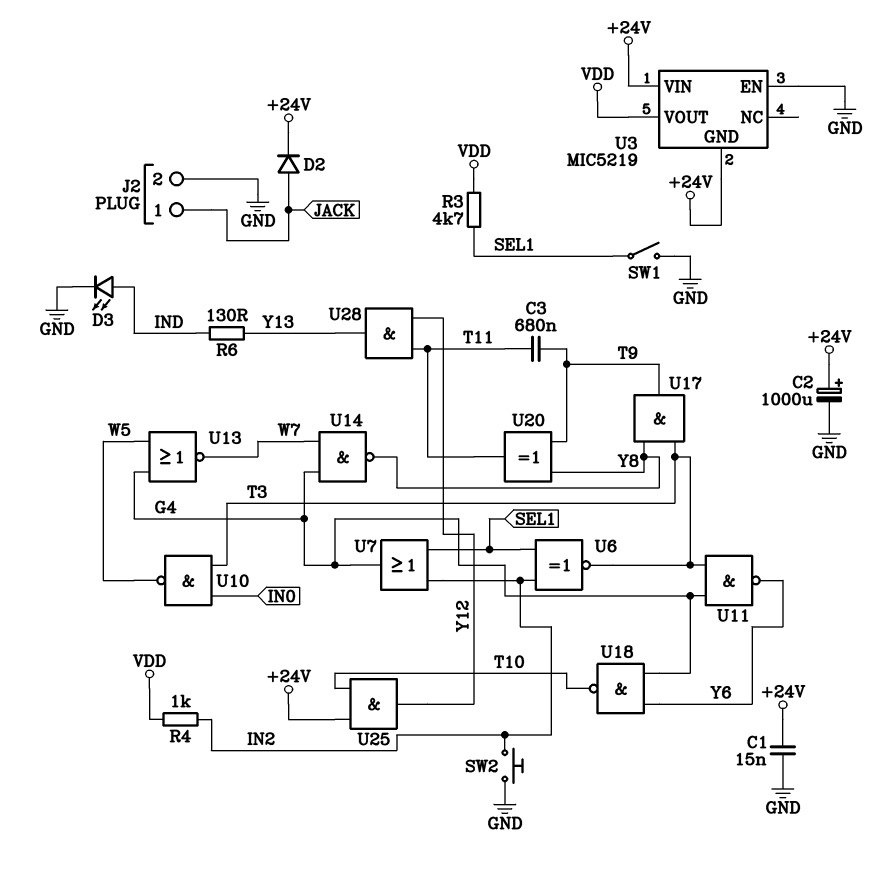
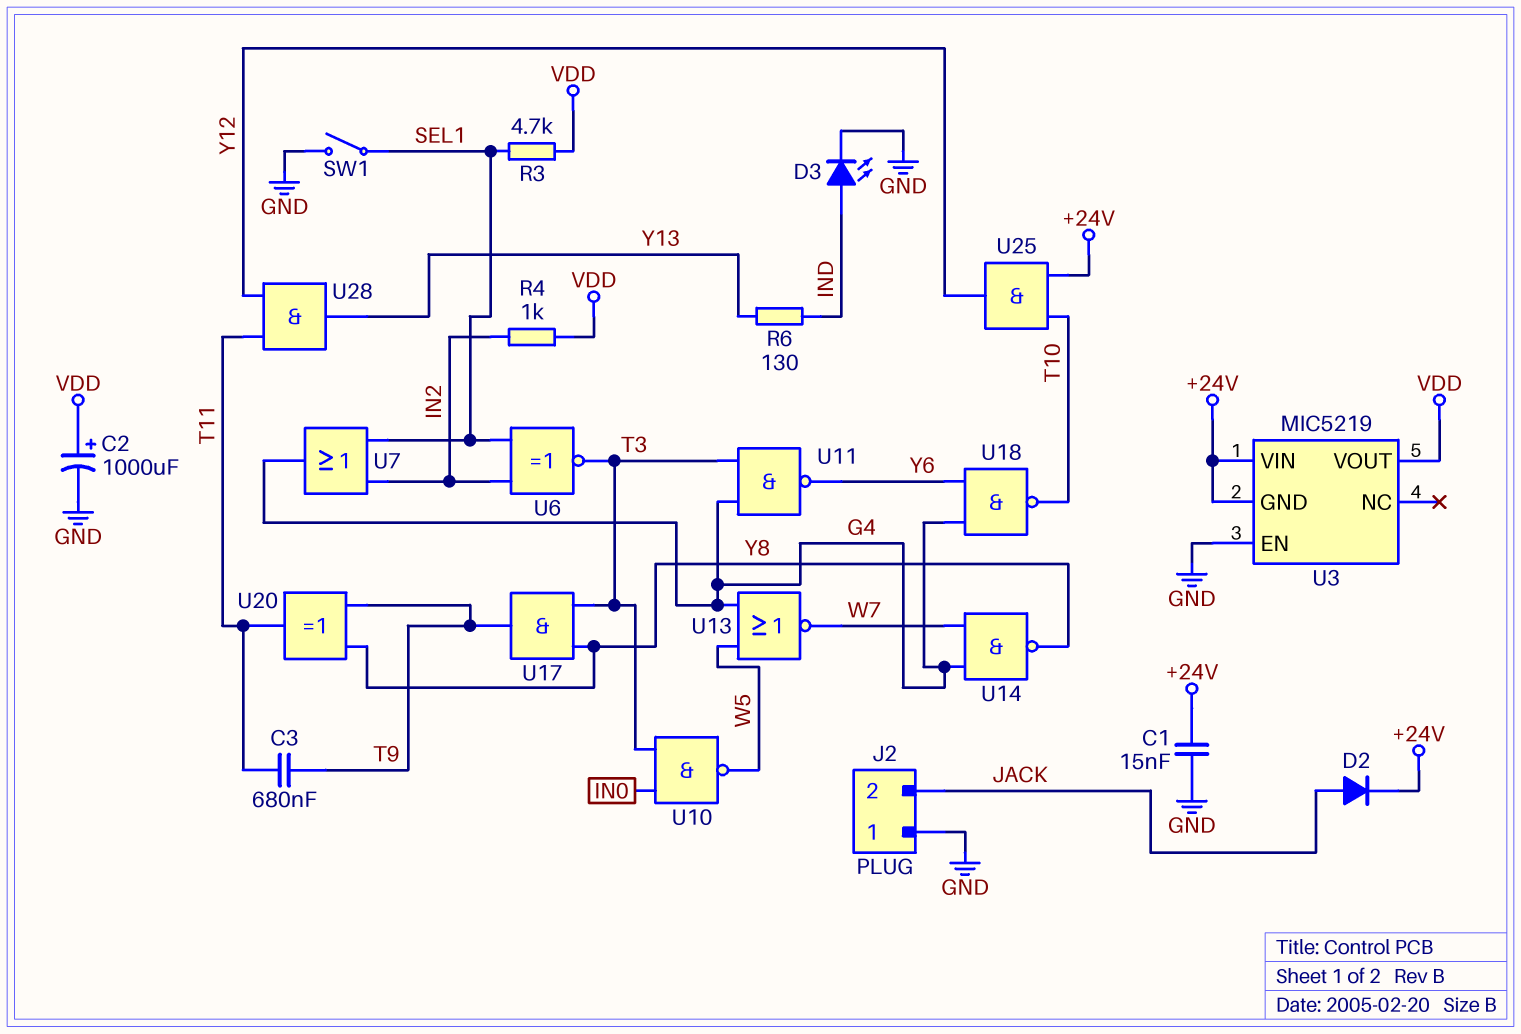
C2: 1000uF (plus +24V, minus GND) -> 1000uF (plus VDD, minus GND)
J2 pin 1: JACK -> GND
J2 pin 2: GND -> JACK
SW2: button (GND, IN2) -> none

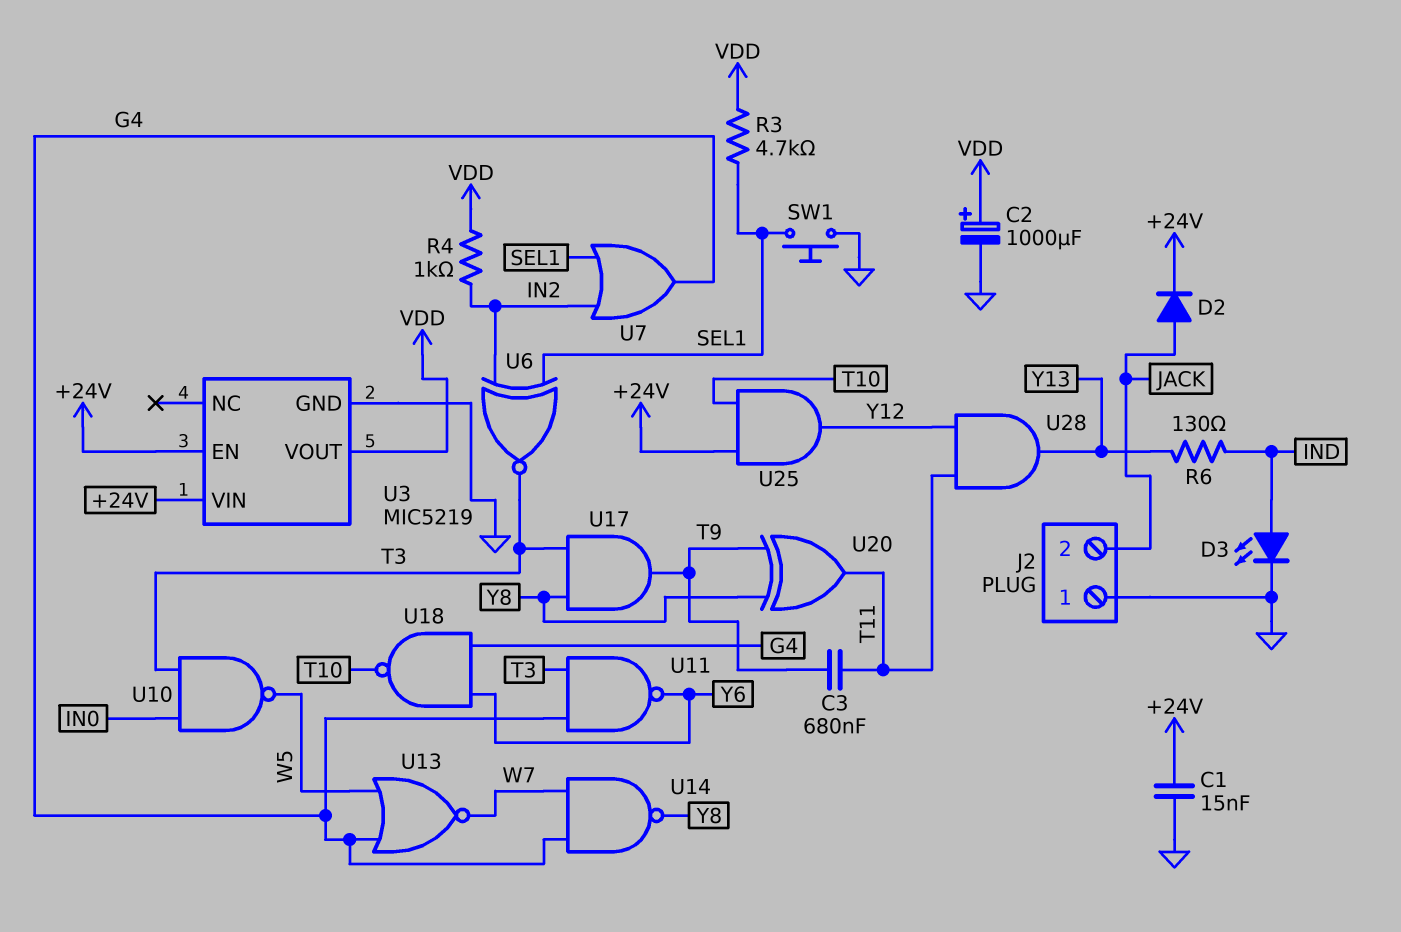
SW1: switch (GND, SEL1) -> button (GND, SEL1)
U3 pin EN: GND -> +24V
U3 pin GND: +24V -> GND

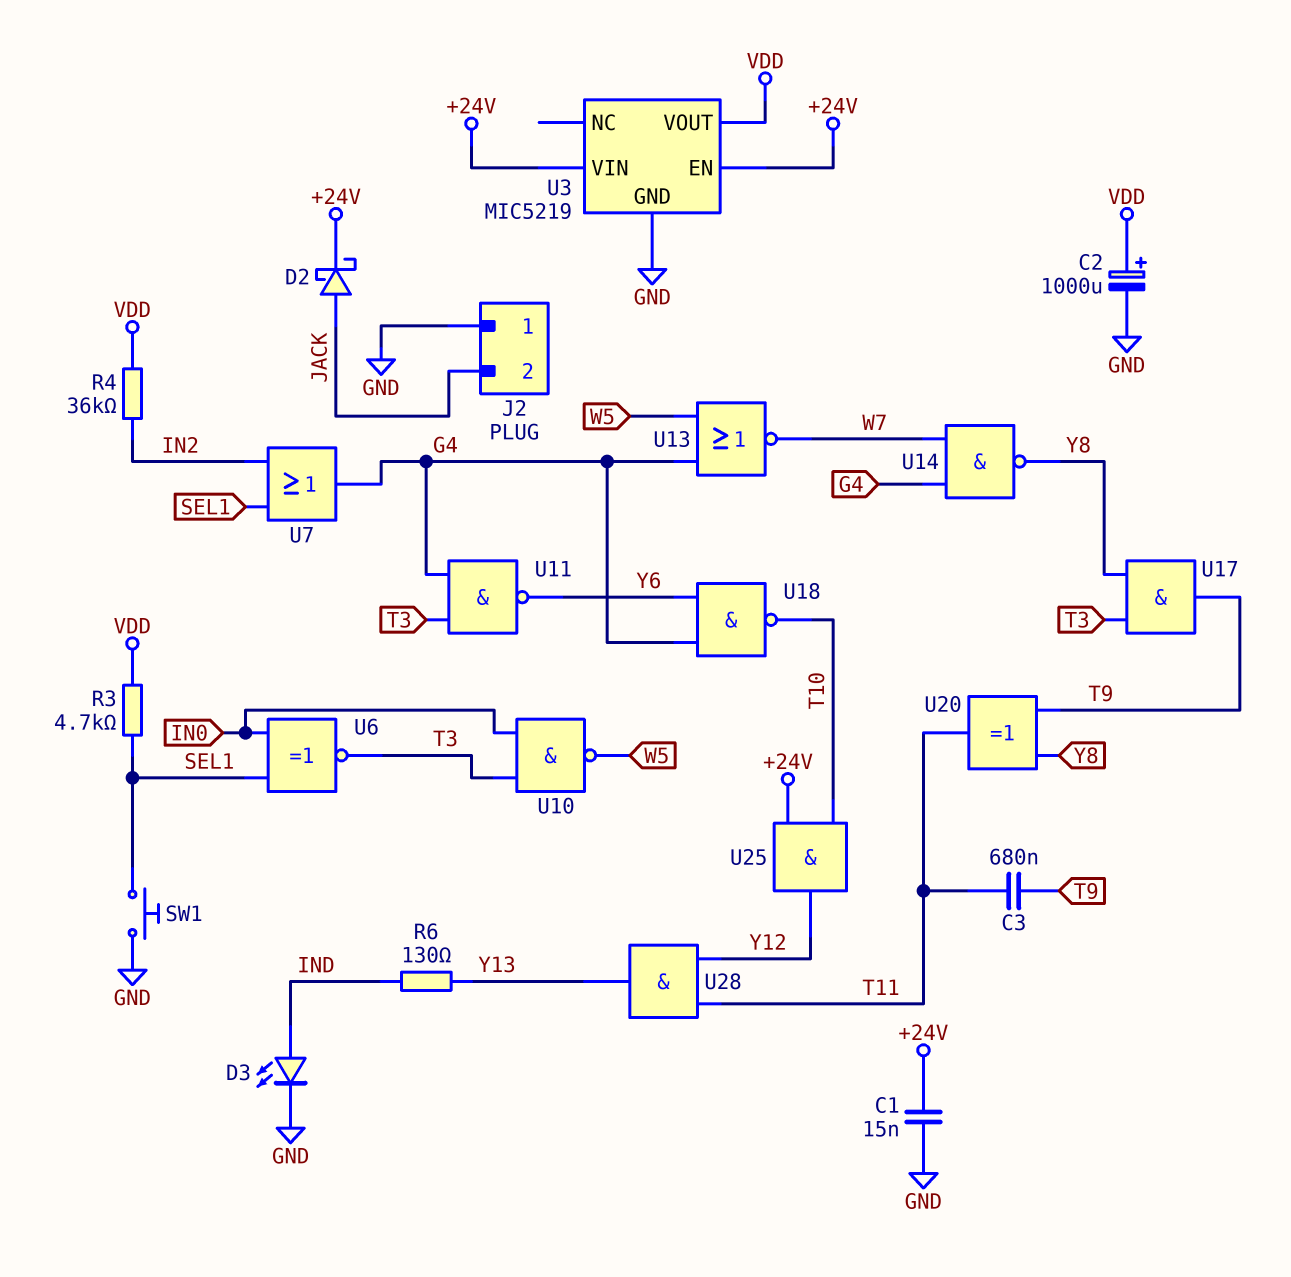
D2: diode (A JACK, K +24V) -> schottky (A JACK, K +24V)
R4: 1k (IN2, VDD) -> 36k (IN2, VDD)
U6: XNOR (in IN2, in SEL1, out T3) -> XNOR (in IN0, in SEL1, out T3)

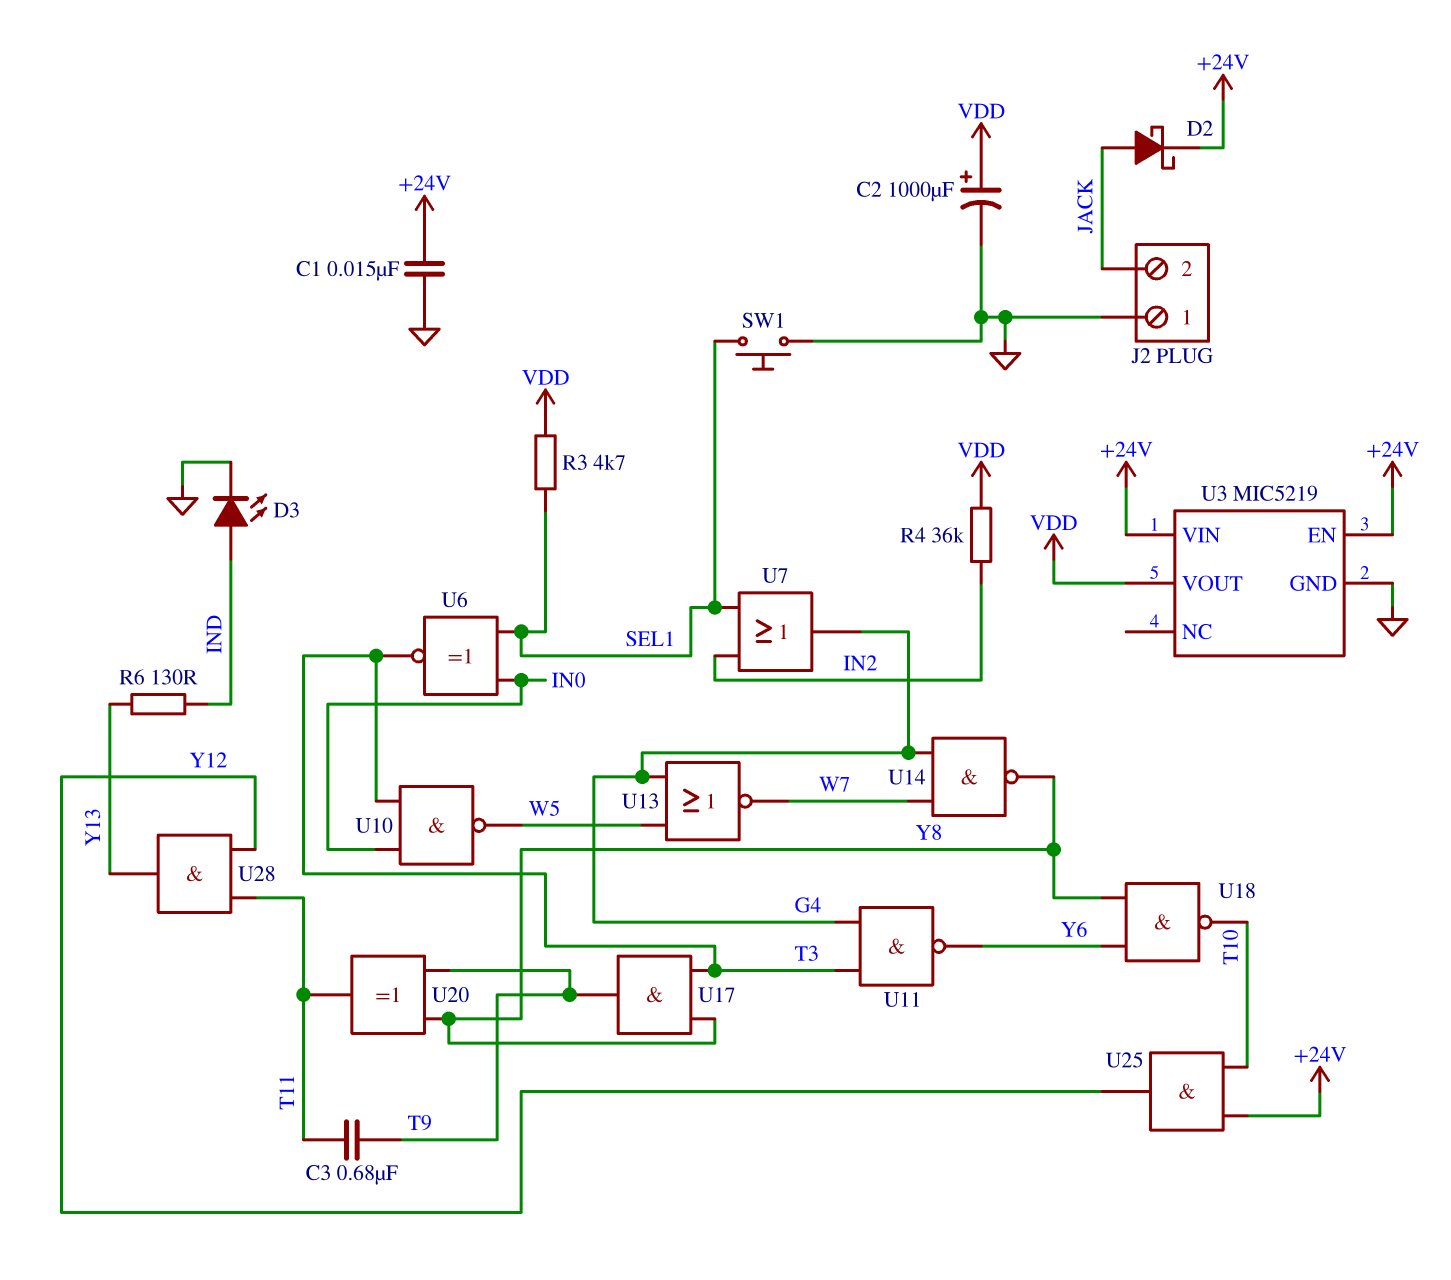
U18: NAND (in G4, in Y6, out T10) -> NAND (in Y6, in Y8, out T10)

